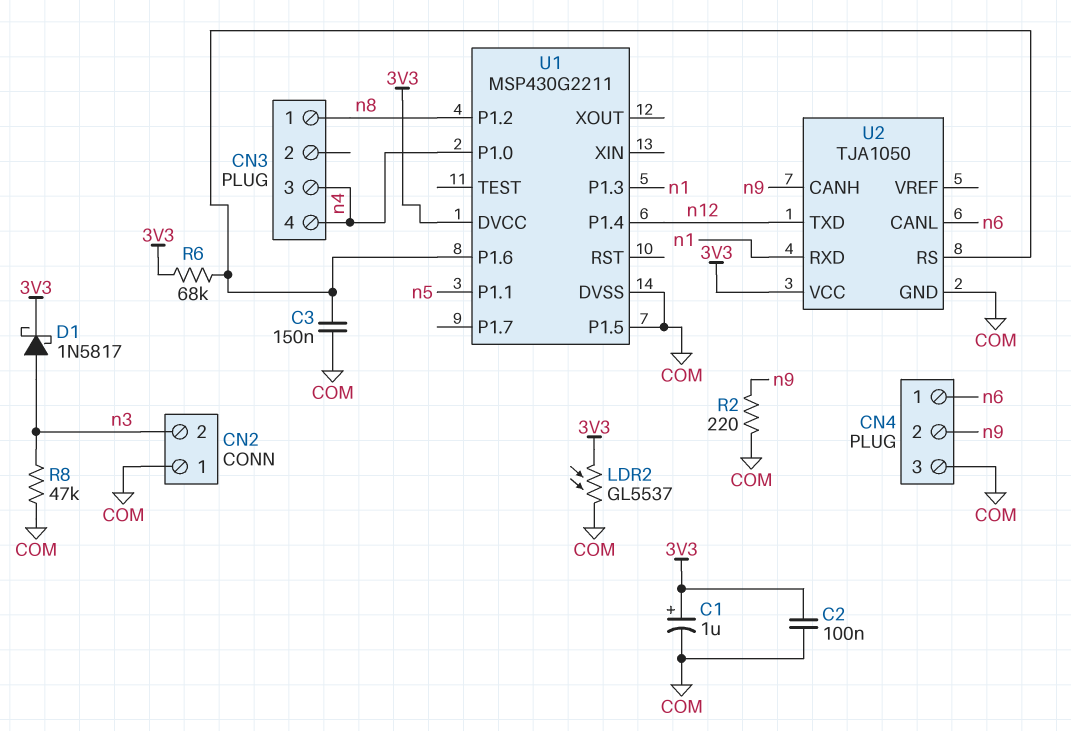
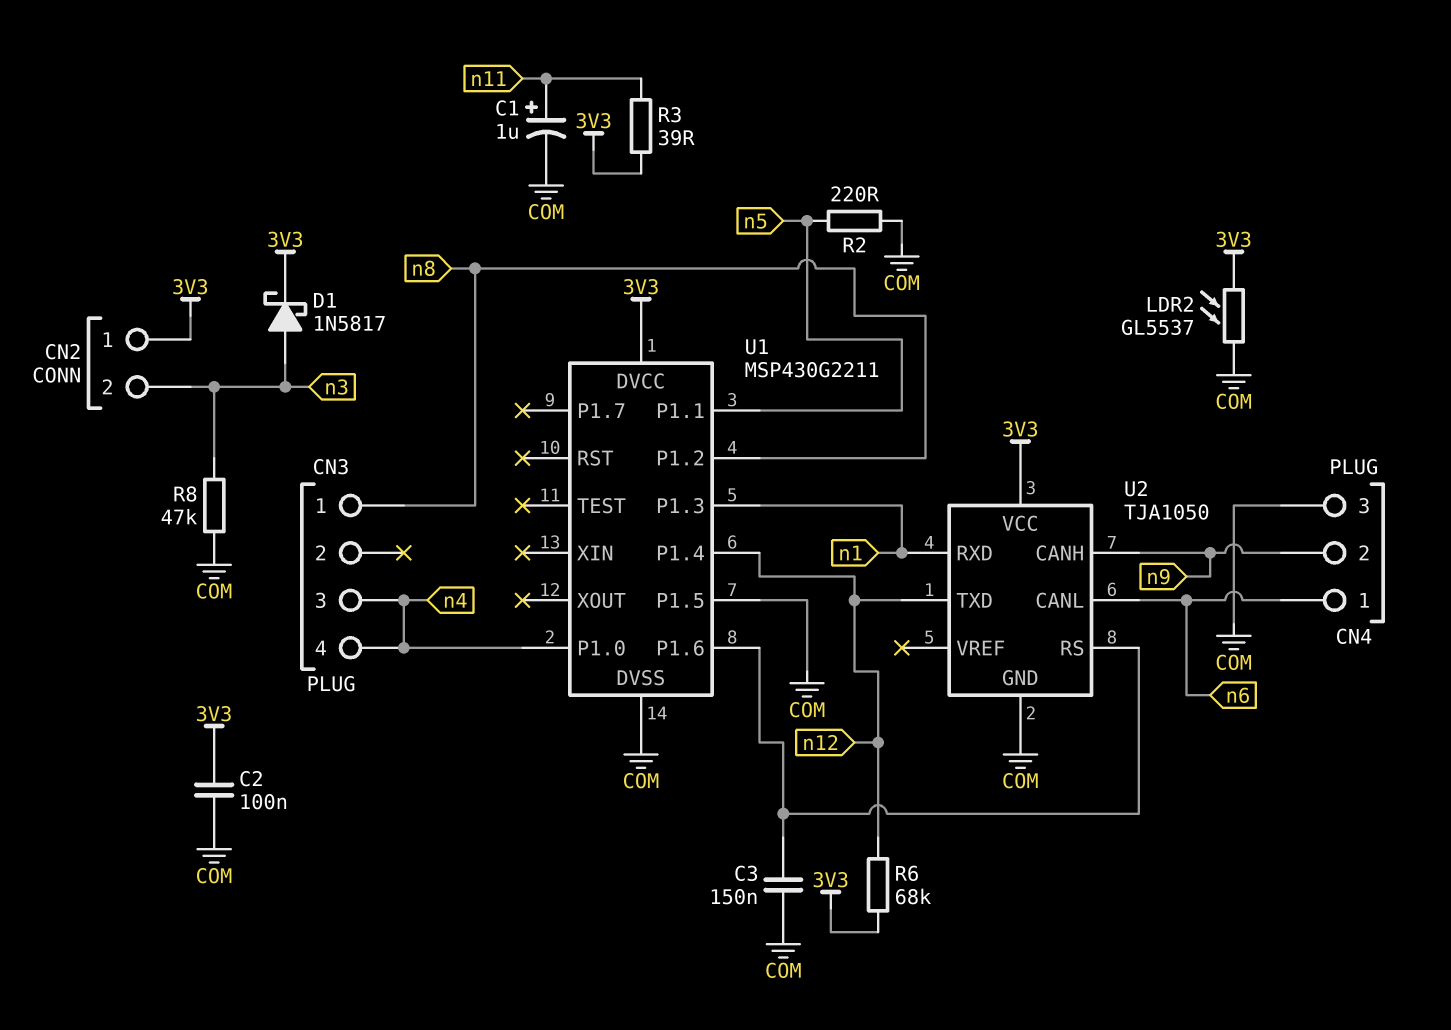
C1: 1uF (plus 3V3, minus COM) -> 1uF (plus n11, minus COM)
CN2 pin 1: COM -> 3V3
R2: 220 (COM, n9) -> 220 (COM, n5)
R3: none -> 39 (3V3, n11)
R6: 68k (3V3, U1/P1.6) -> 68k (3V3, n12)

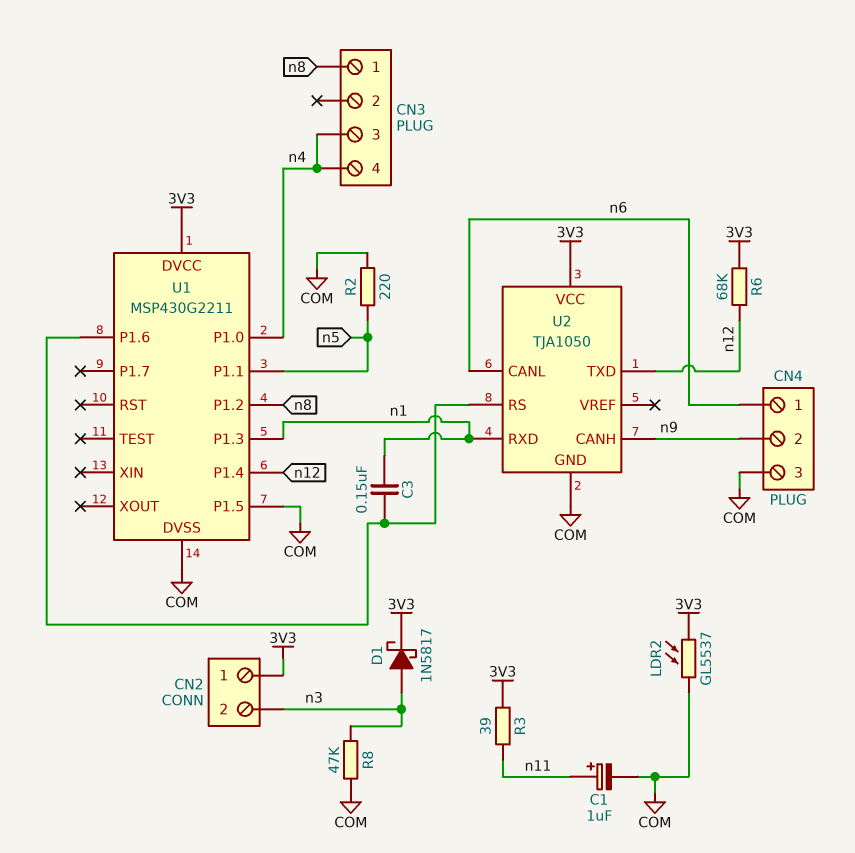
C2: 100nF (3V3, COM) -> none
C3: 150nF (COM, U1/P1.6) -> 150nF (U1/P1.6, n1)

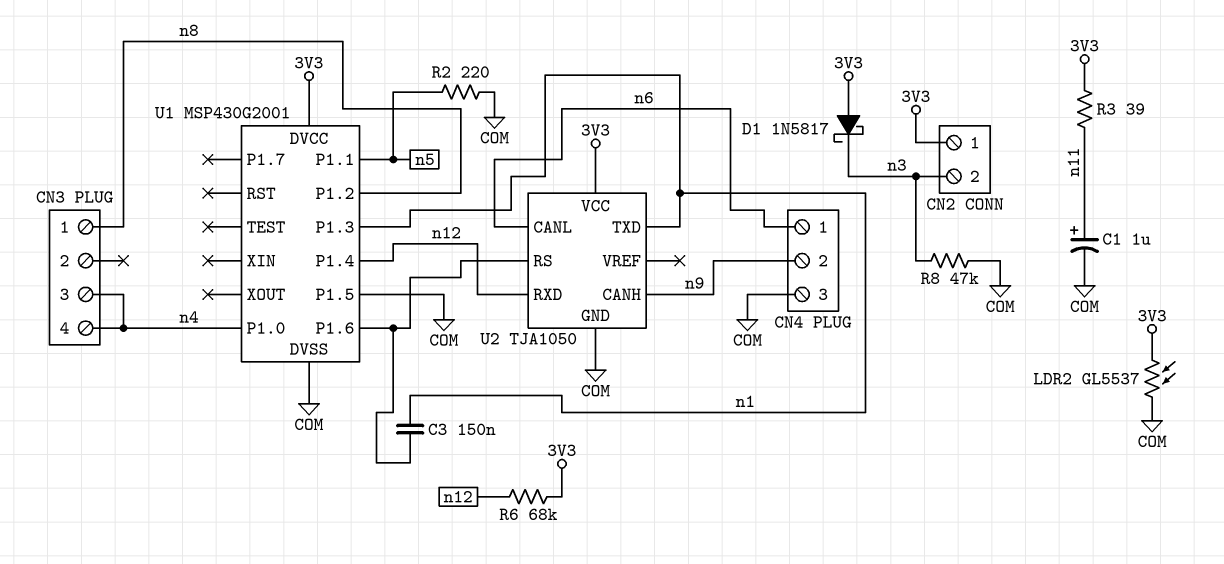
D1: schottky 1N5817 (A n3, K 3V3) -> schottky 1N5817 (A 3V3, K n3)
U1: MSP430G2211 -> MSP430G2001
U2 pin RXD: n1 -> n12
U2 pin TXD: n12 -> n1

